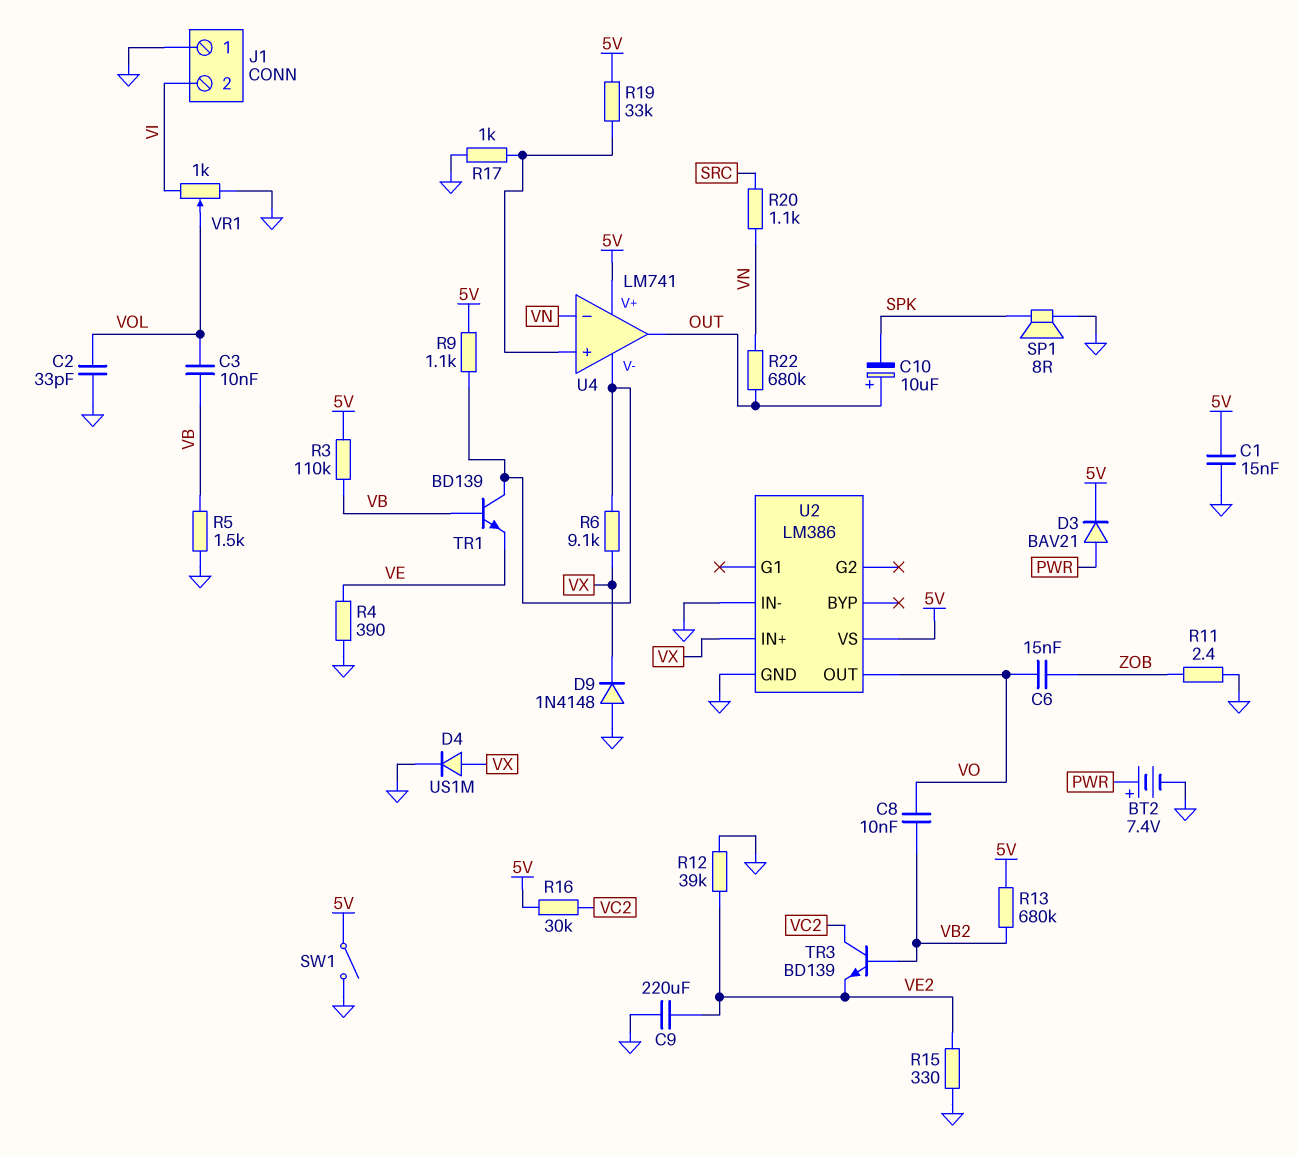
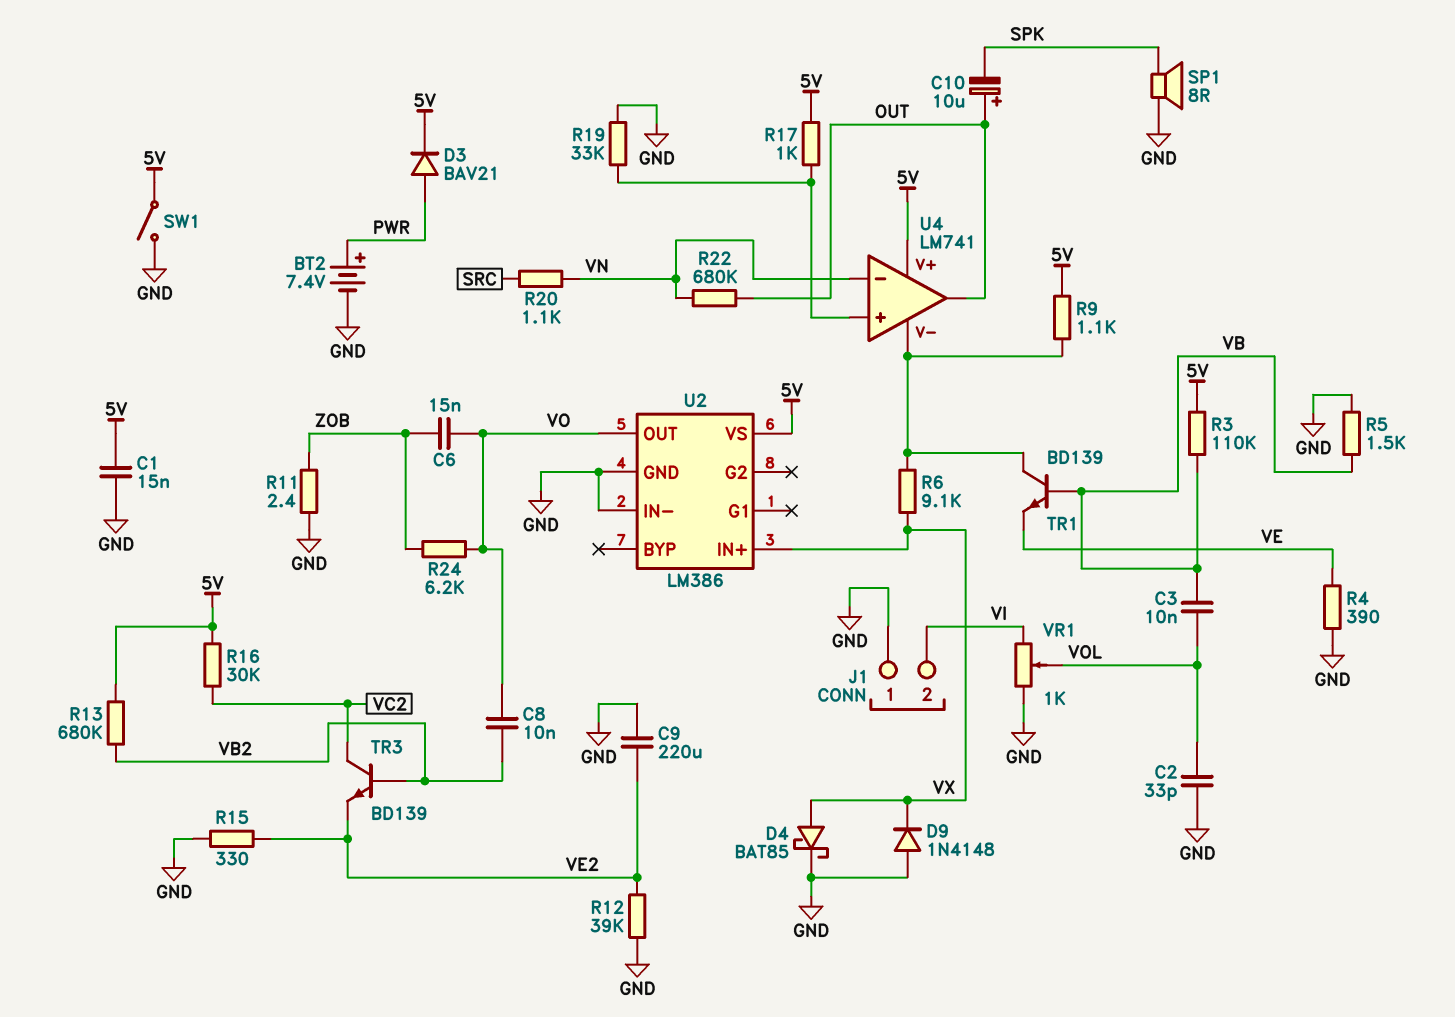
D4: diode US1M (A VX, K GND) -> schottky BAT85 (A VX, K GND)
R17: 1k (GND, U4/in+) -> 1k (5V, U4/in+)
R19: 33k (5V, U4/in+) -> 33k (GND, U4/in+)
R24: none -> 6.2k (VO, ZOB)

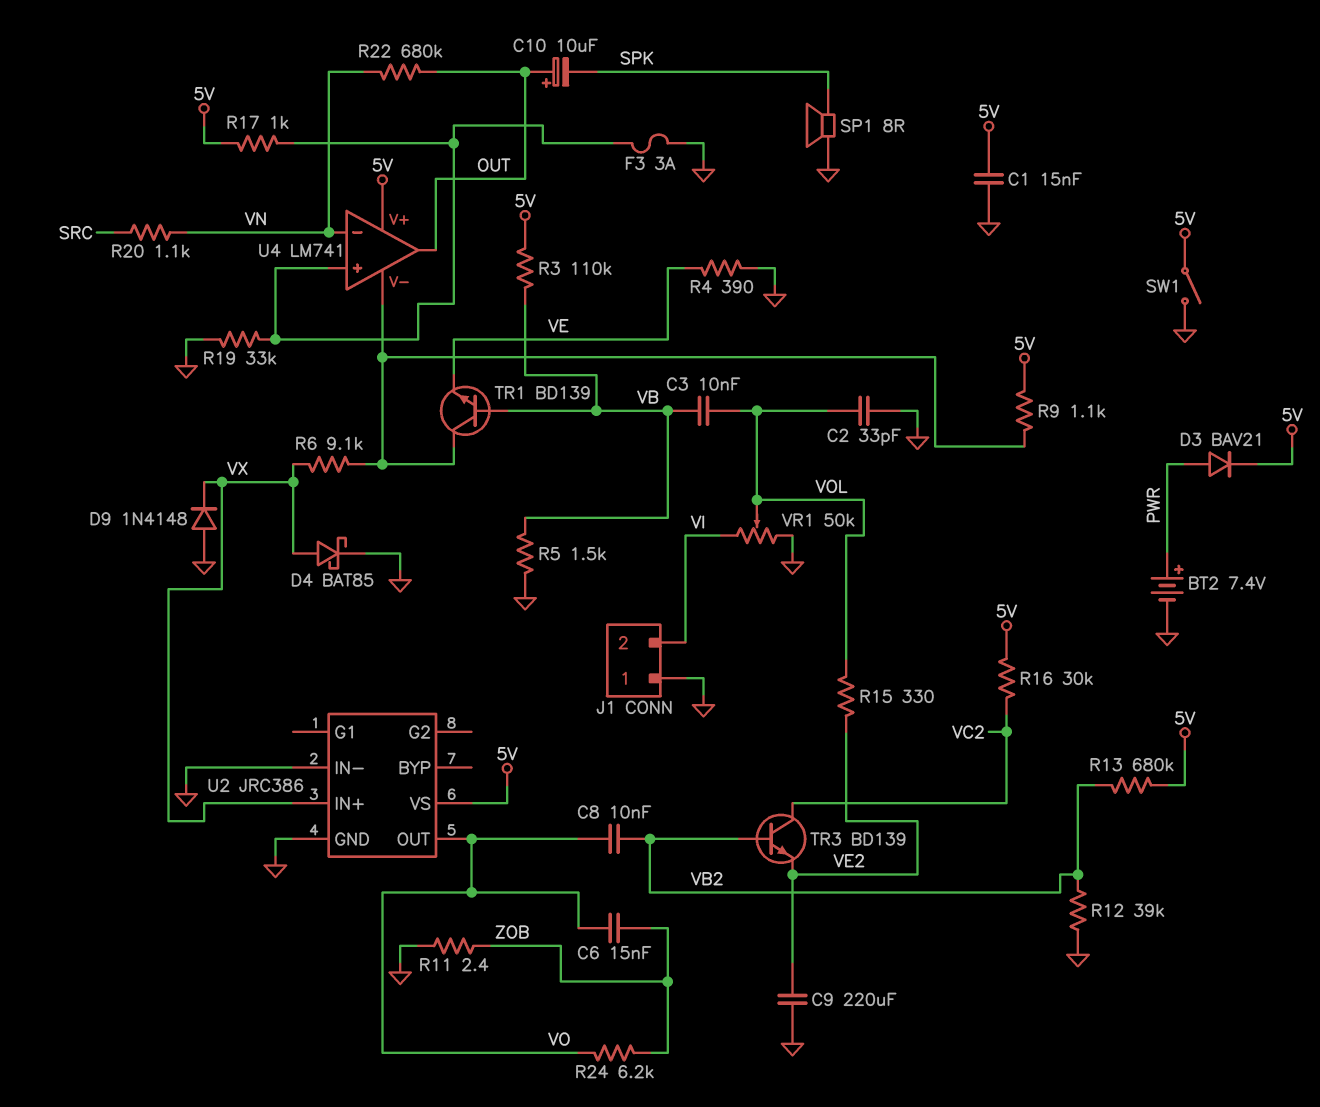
F3: none -> 3A (GND, U4/in+)
R12: 39k (GND, VE2) -> 39k (GND, VB2)
R15: 330 (GND, VE2) -> 330 (VE2, VOL)
U2: LM386 -> JRC386
VR1: 1k (GND, VI, wiper VOL) -> 50k (GND, VI, wiper VOL)

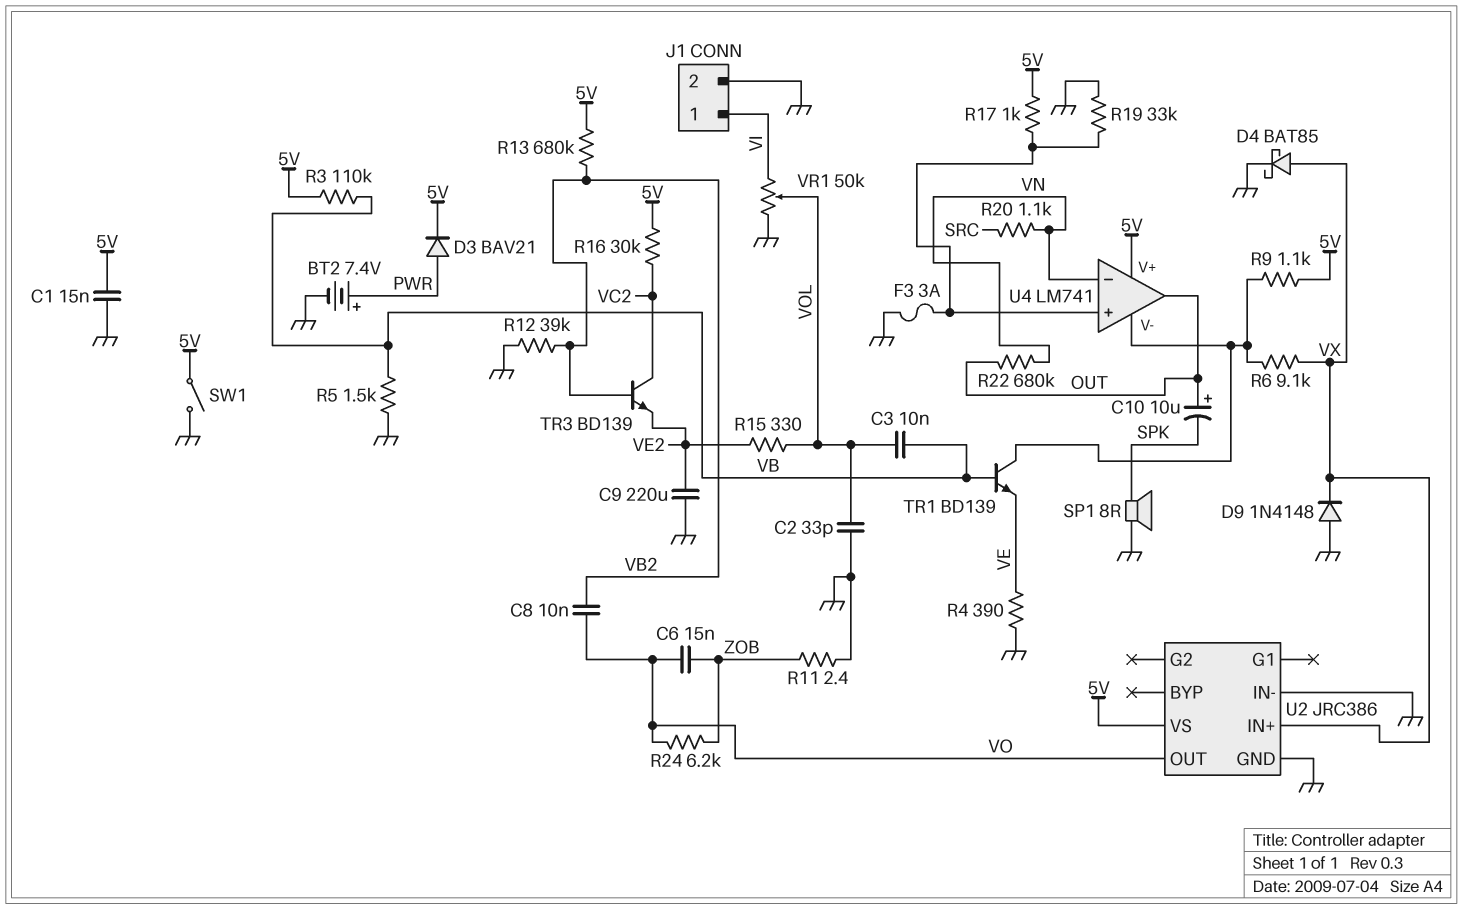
J1 pin 1: GND -> VI
J1 pin 2: VI -> GND

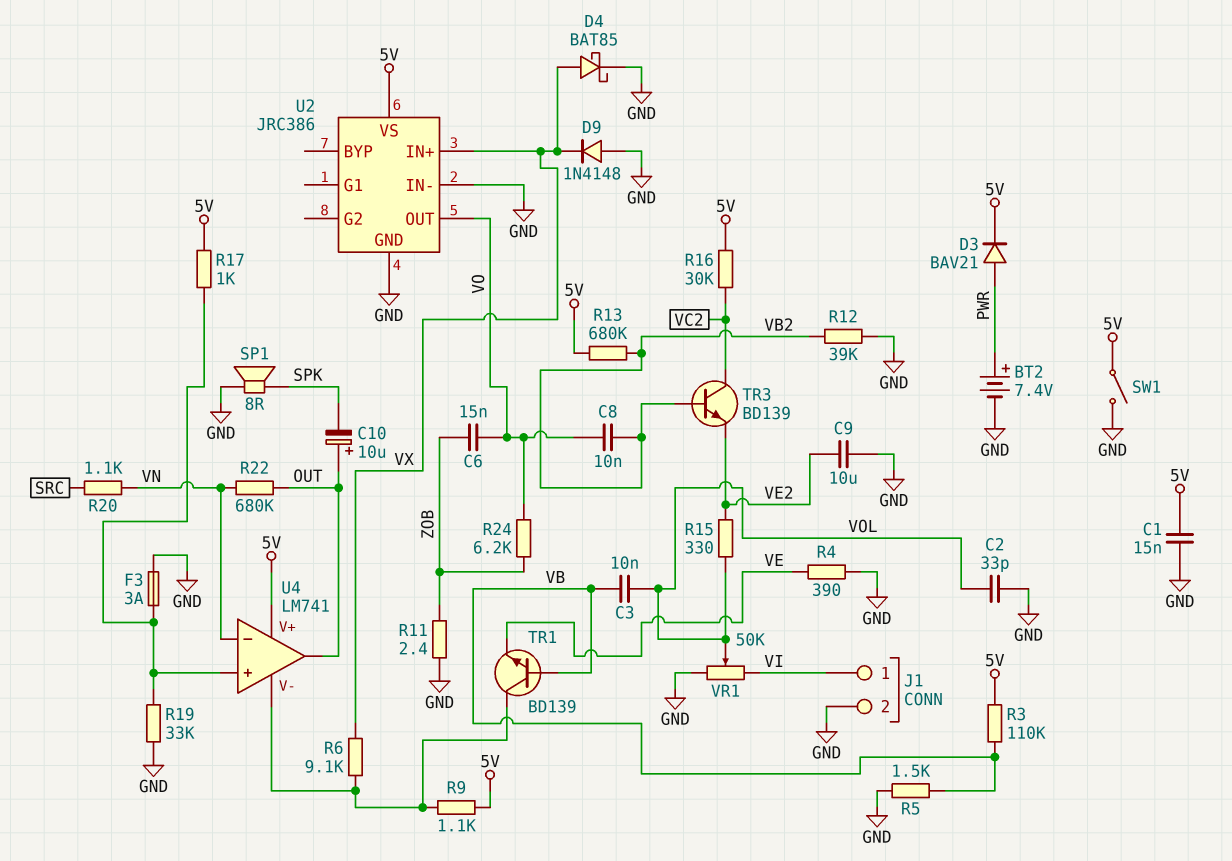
C9: 220uF (GND, VE2) -> 10uF (GND, VE2)

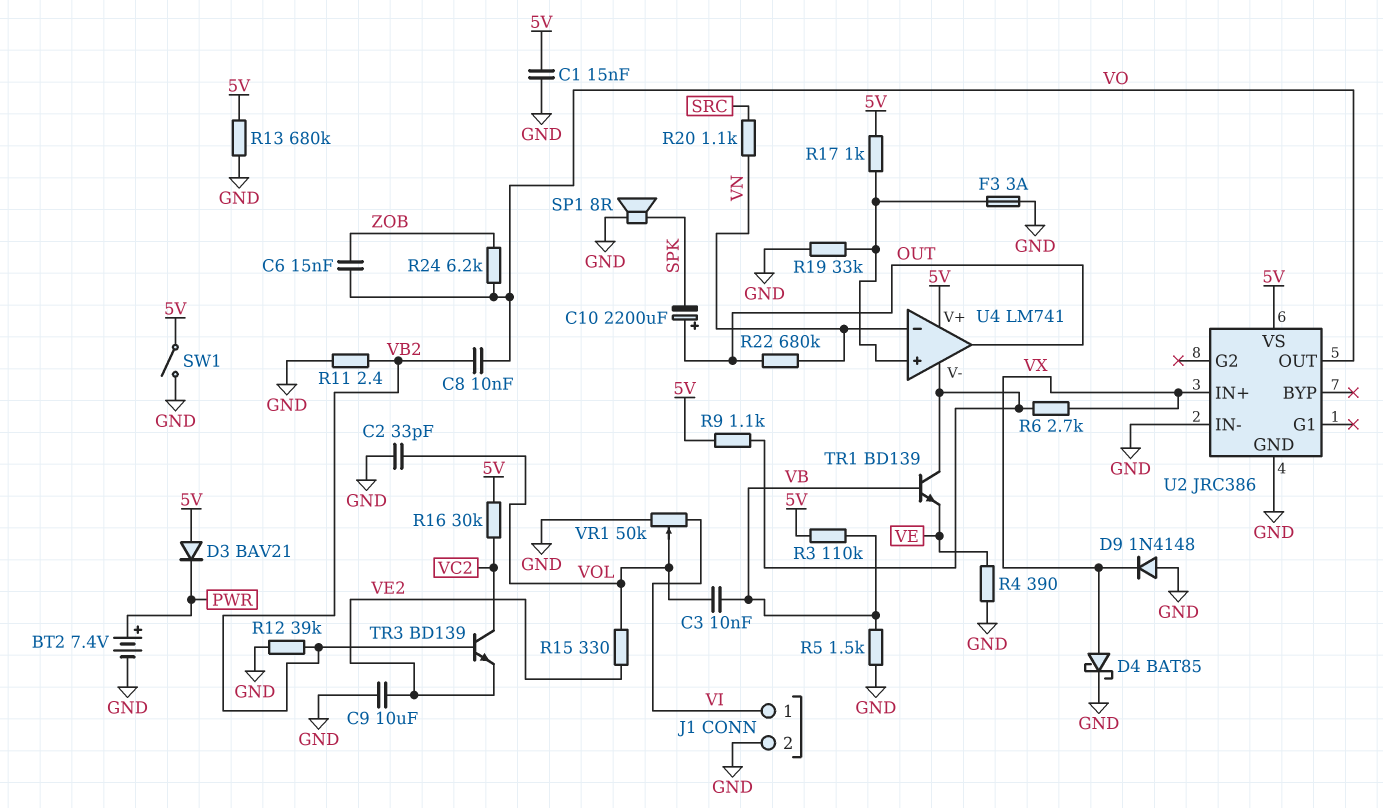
C10: 10uF (plus OUT, minus SPK) -> 2200uF (plus OUT, minus SPK)
D3: diode BAV21 (A PWR, K 5V) -> diode BAV21 (A 5V, K PWR)
R6: 9.1k (U4/V-, VX) -> 2.7k (U4/V-, VX)
R11: 2.4 (GND, ZOB) -> 2.4 (GND, VB2)
R13: 680k (5V, VB2) -> 680k (5V, GND)

